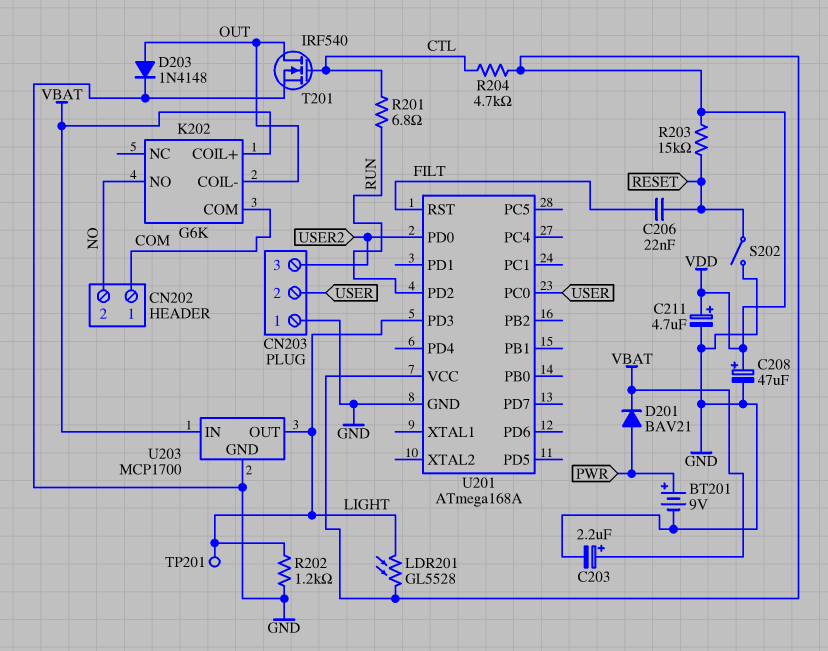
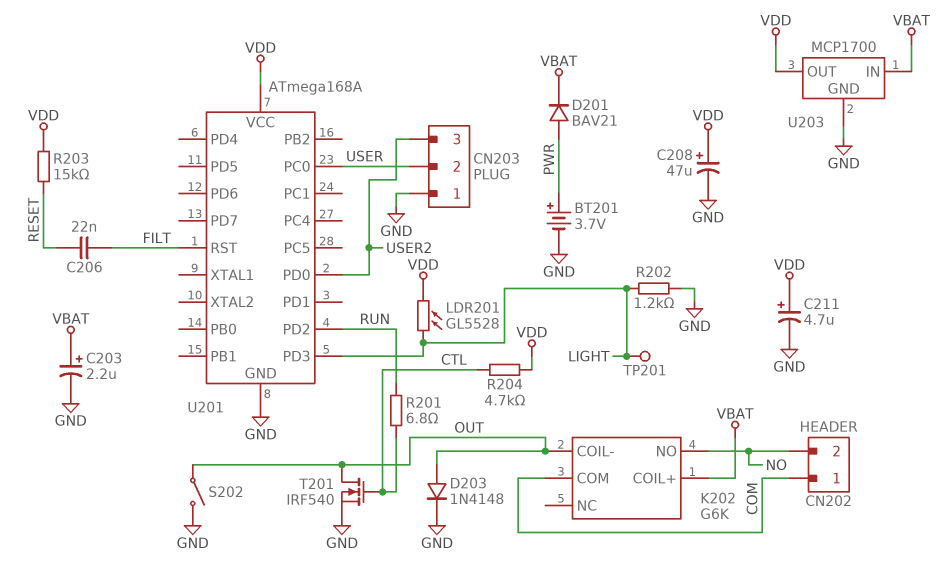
BT201: 9V (plus PWR, minus GND) -> 3.7V (plus PWR, minus GND)
S202: switch (GND, RESET) -> switch (GND, OUT)
U203 pin OUT: LIGHT -> VDD

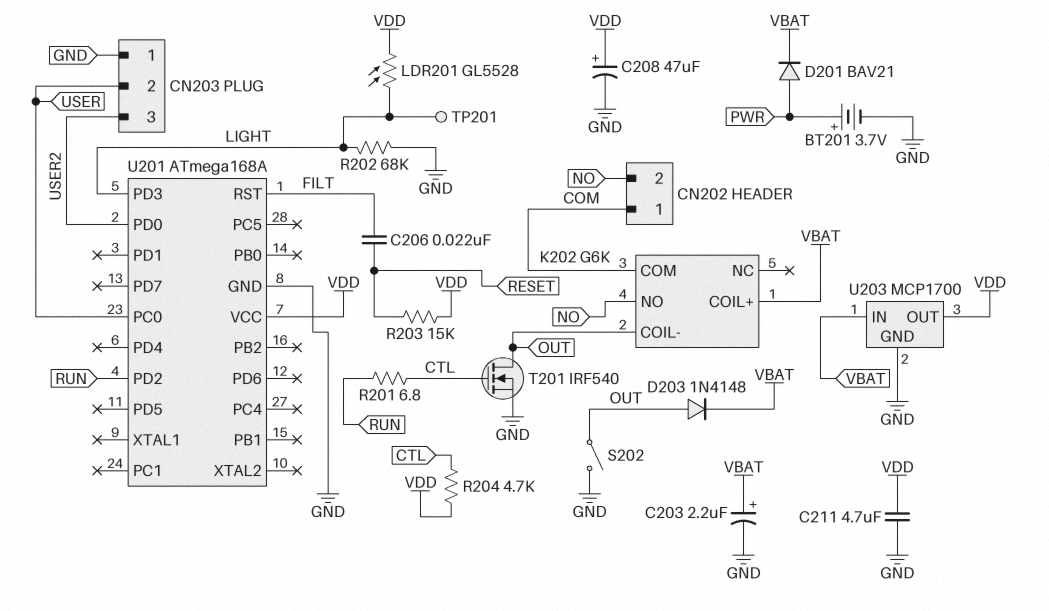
C211: 4.7uF (plus VDD, minus GND) -> 4.7uF (GND, VDD)
D203: diode 1N4148 (A OUT, K GND) -> diode 1N4148 (A OUT, K VBAT)
R202: 1.2k (GND, LIGHT) -> 68k (GND, LIGHT)

